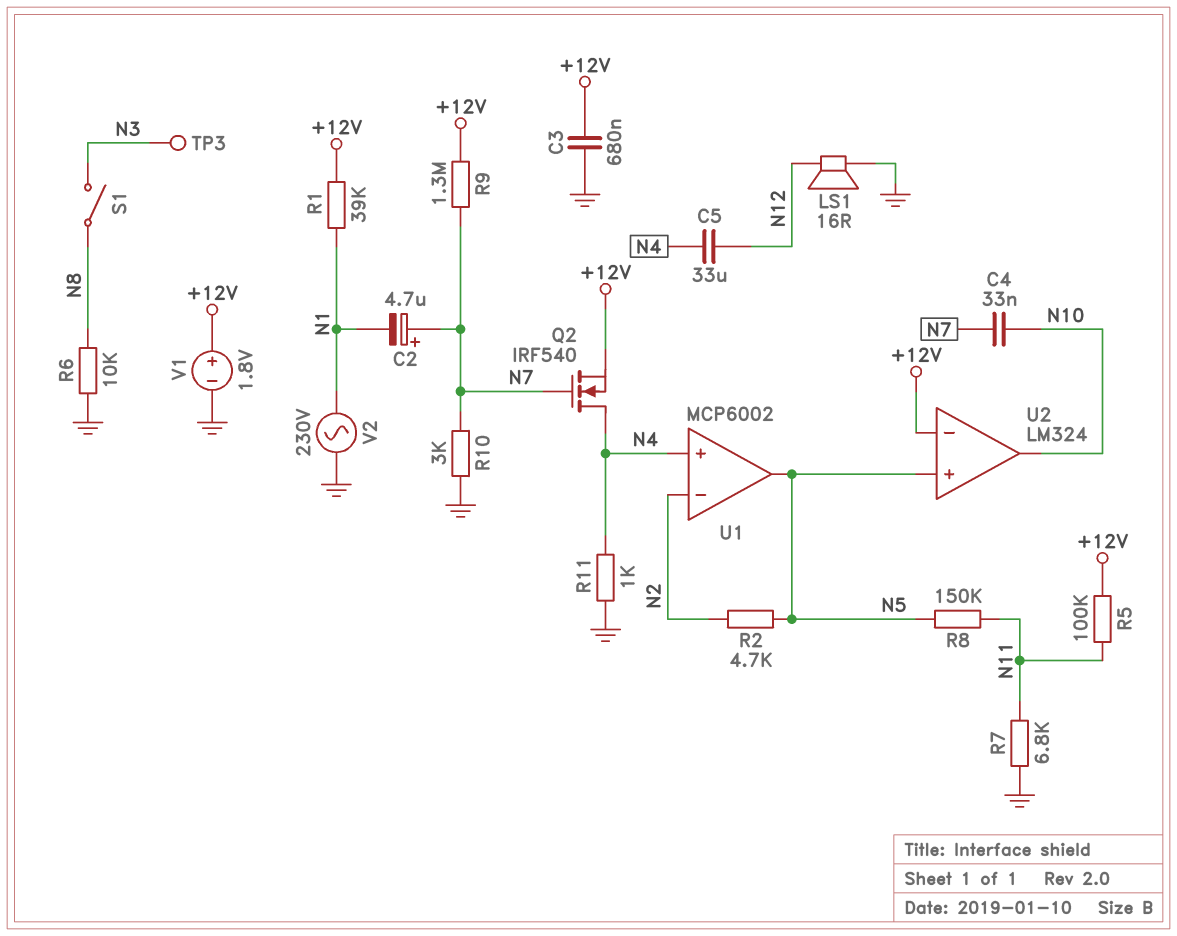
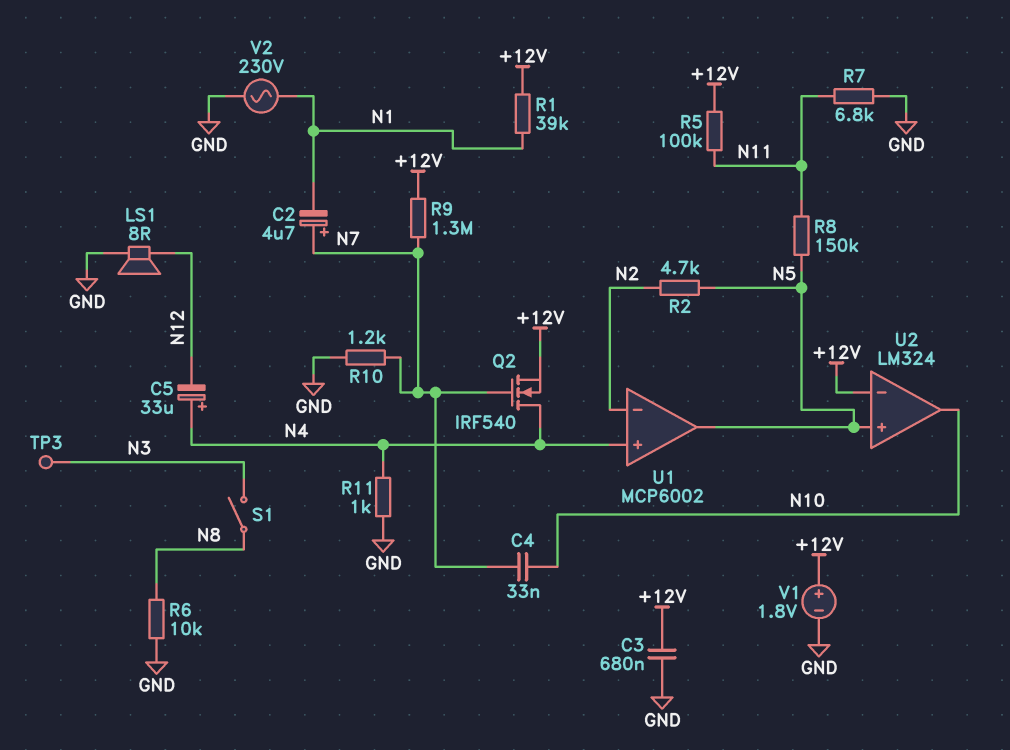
C5: 33uF (N4, N12) -> 33uF (plus N4, minus N12)
LS1: speaker 16R (GND, N12) -> speaker 8R (GND, N12)
R10: 3k (GND, N7) -> 1.2k (GND, N7)

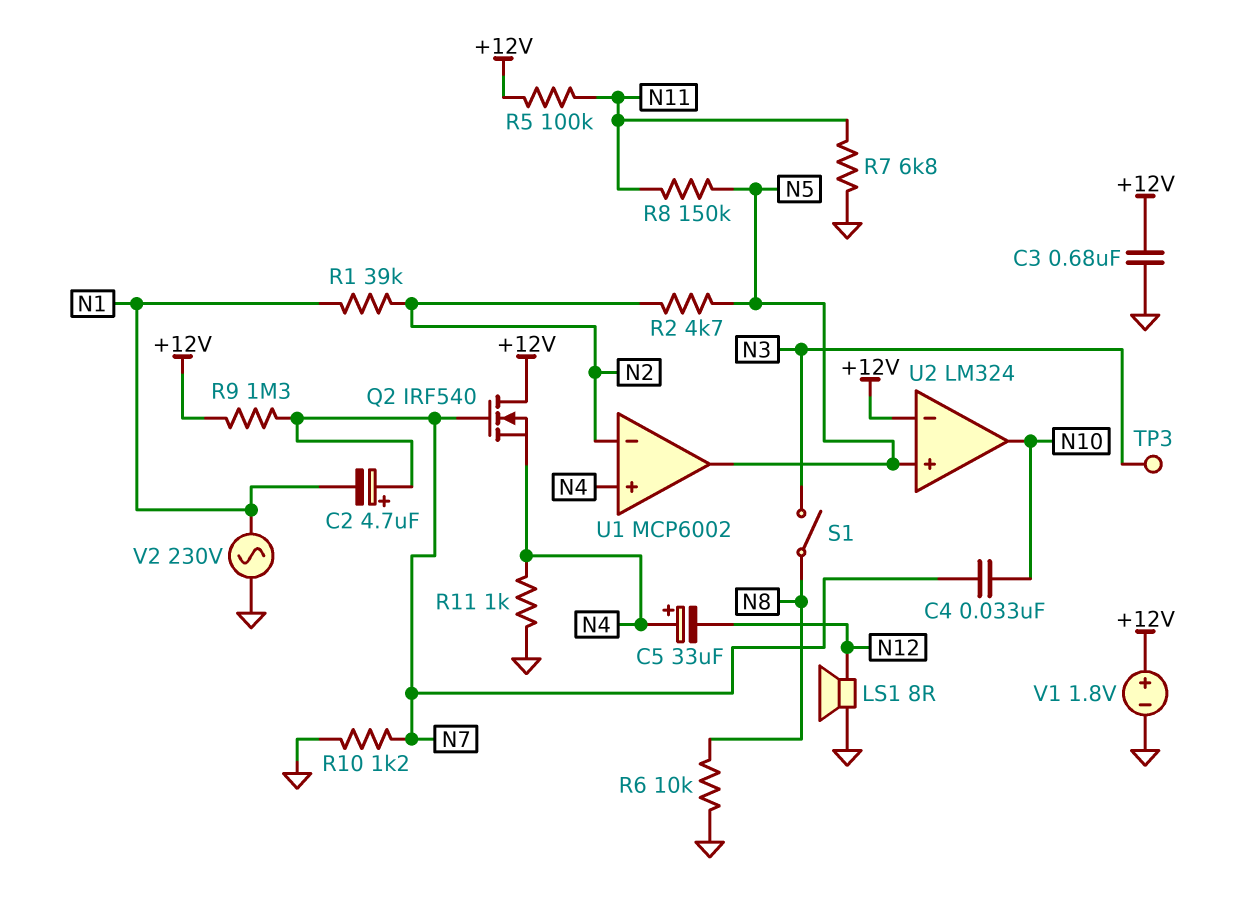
Q2: NMOS IRF540 (G N7, D N4, S +12V) -> NMOS IRF540 (G N7, D +12V, S N4)
R1: 39k (+12V, N1) -> 39k (N1, N2)

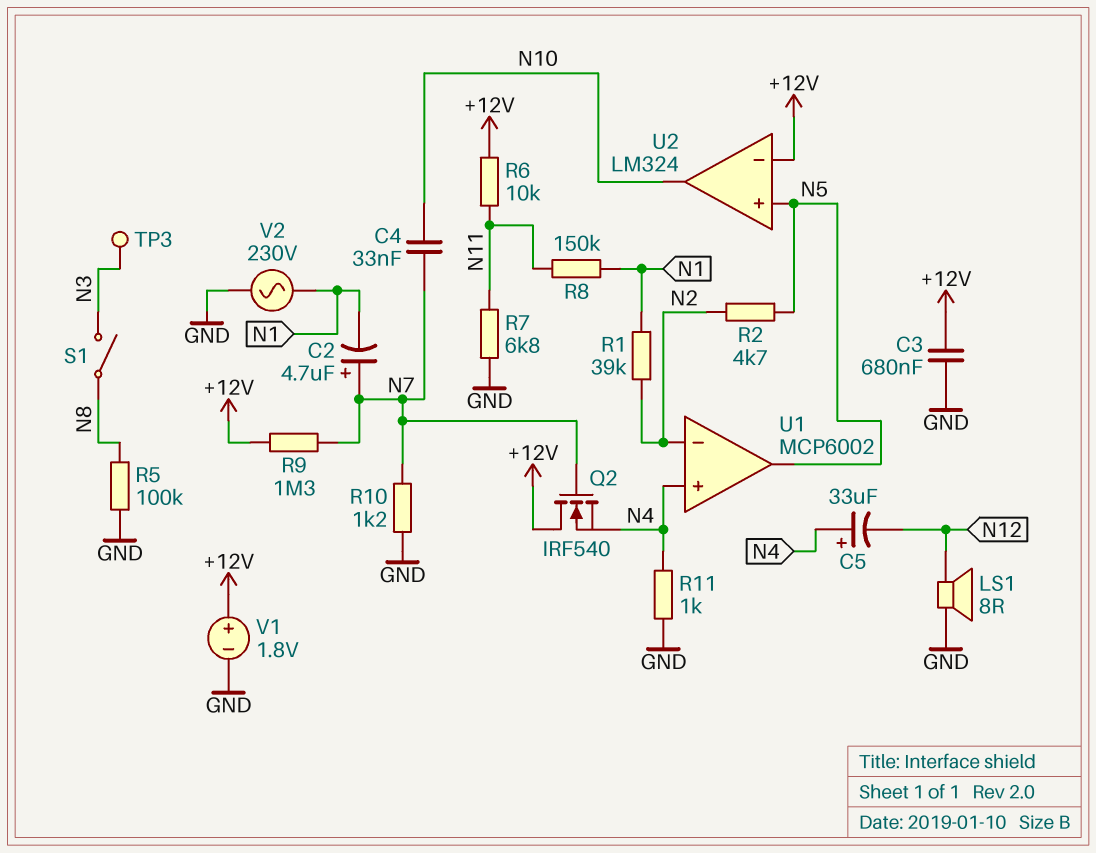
R5: 100k (+12V, N11) -> 100k (GND, N8)
R6: 10k (GND, N8) -> 10k (+12V, N11)
R8: 150k (N5, N11) -> 150k (N1, N11)

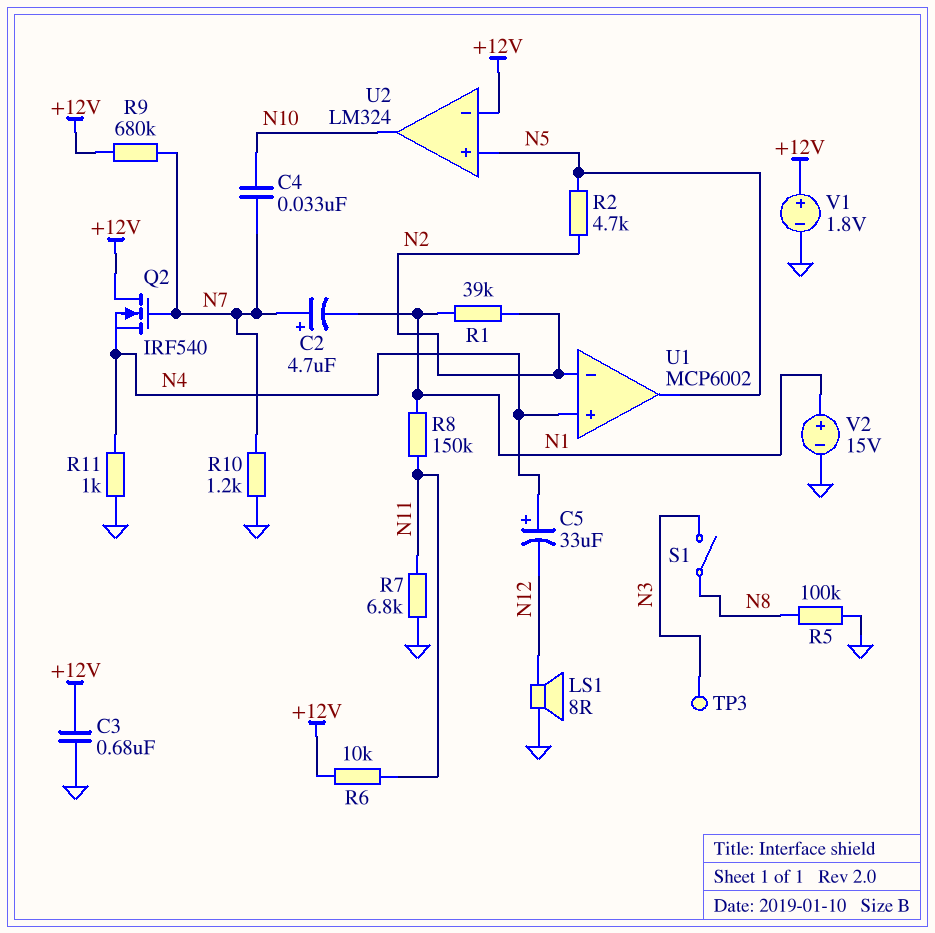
R9: 1.3M (+12V, N7) -> 680k (+12V, N7)
V2: AC 230V (GND, N1) -> 15V (plus N1, minus GND)

